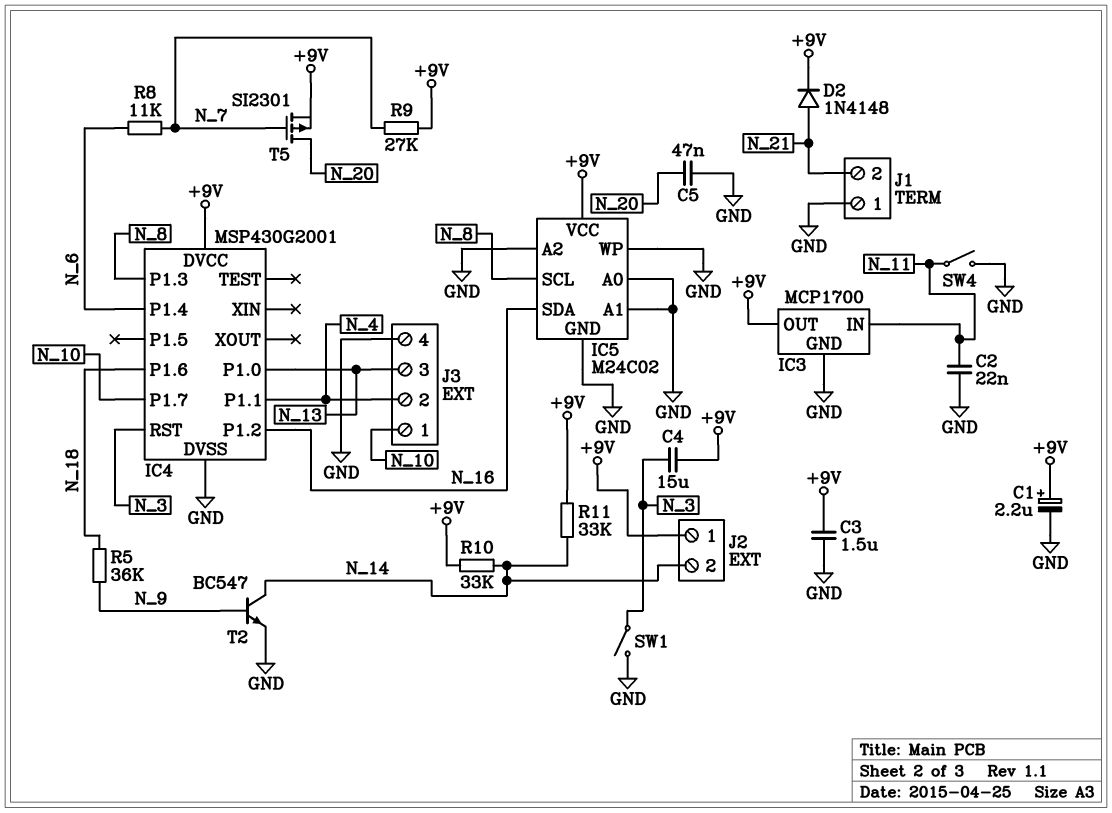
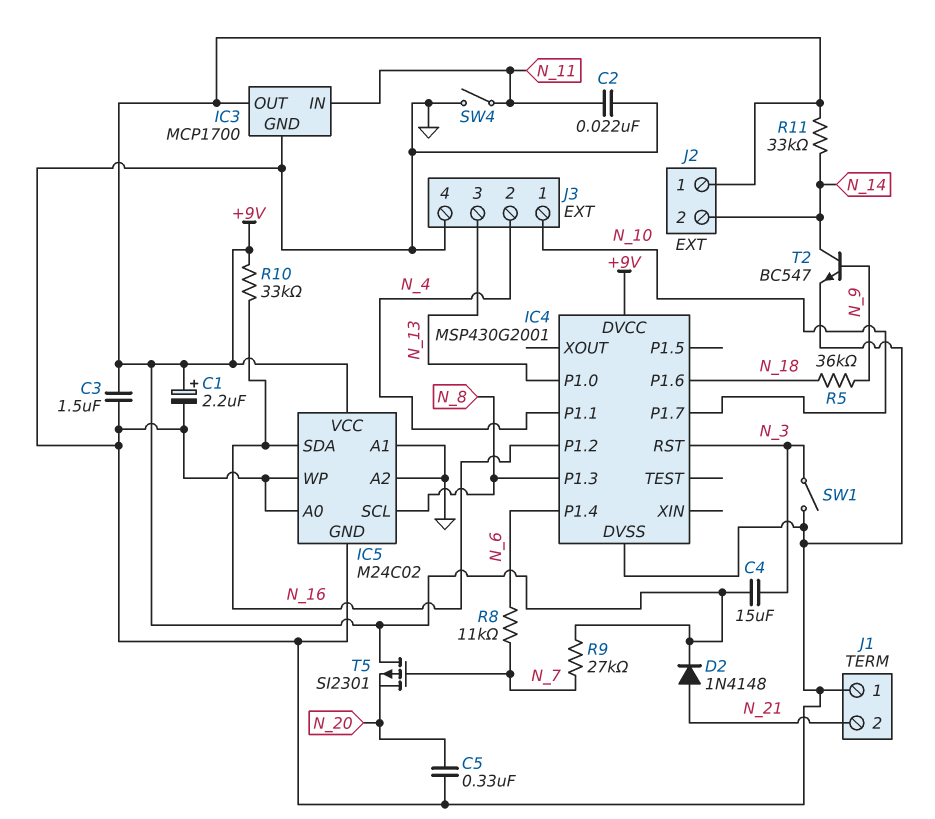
C5: 47nF (GND, N_20) -> 330nF (GND, N_20)
R10: 33k (+9V, N_14) -> 33k (+9V, N_16)
T5: PMOS SI2301 (G N_7, D N_20, S +9V) -> PMOS SI2301 (G N_7, D +9V, S N_20)

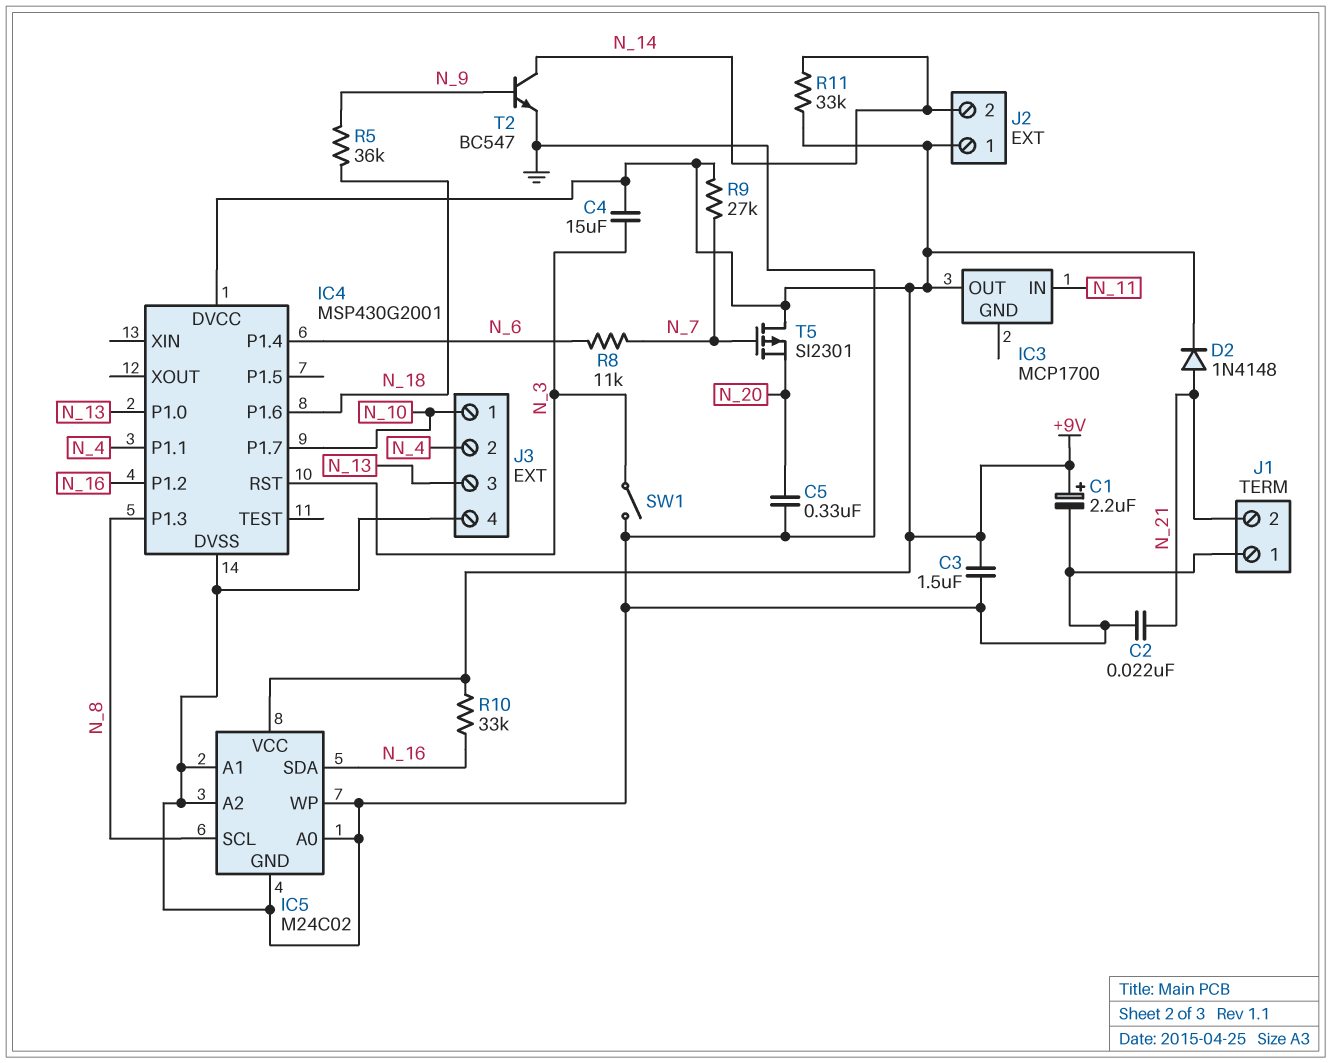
C2: 22nF (GND, N_11) -> 22nF (GND, N_21)
IC3 pin GND: GND -> none
SW4: switch (GND, N_11) -> none

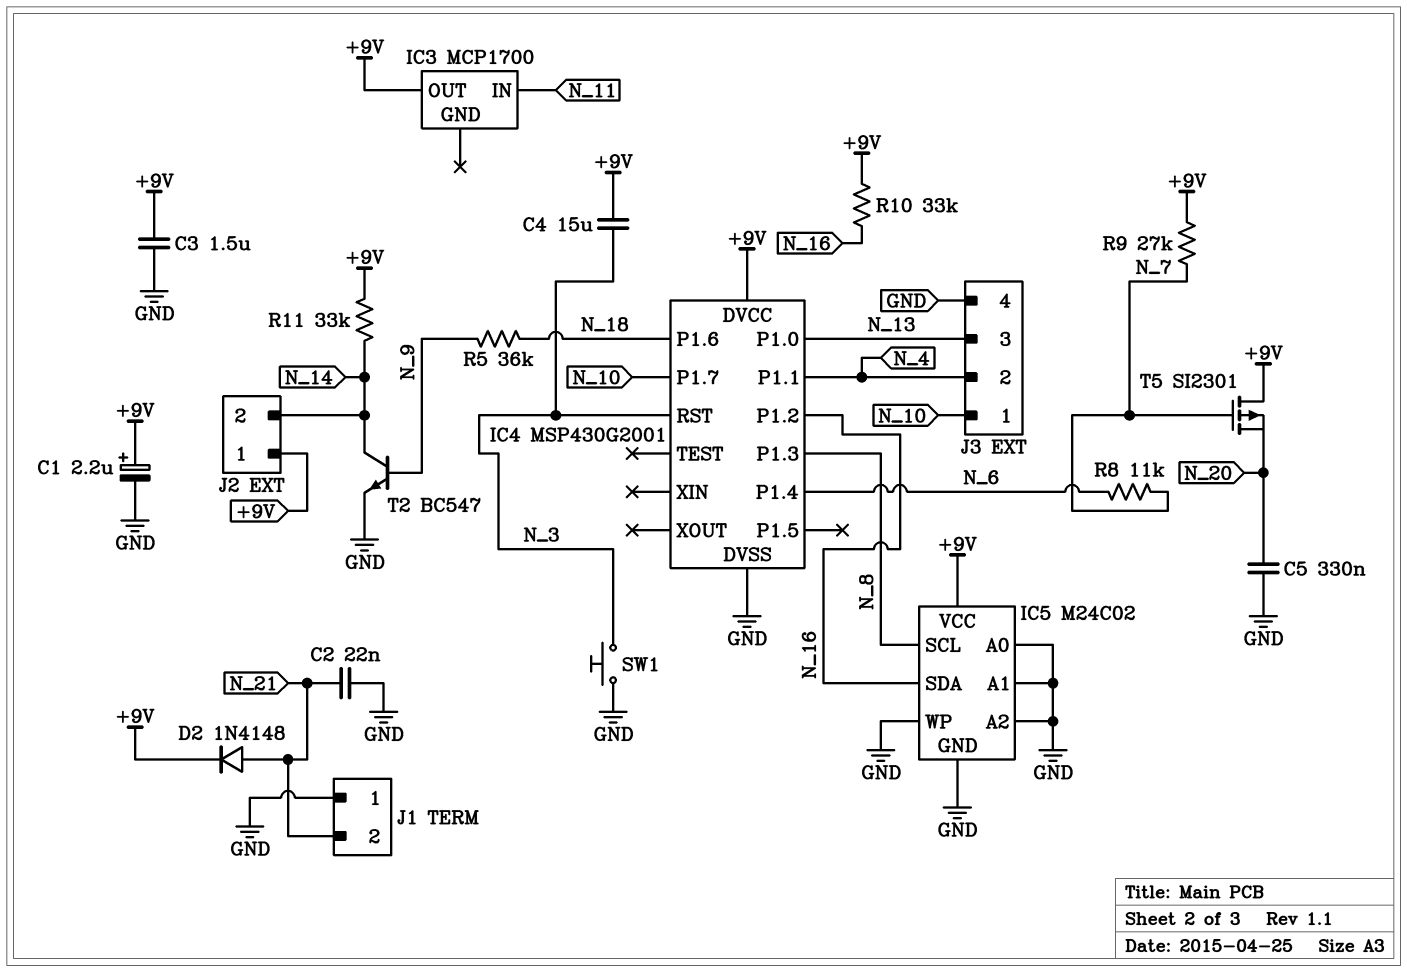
SW1: switch (GND, N_3) -> button (GND, N_3)

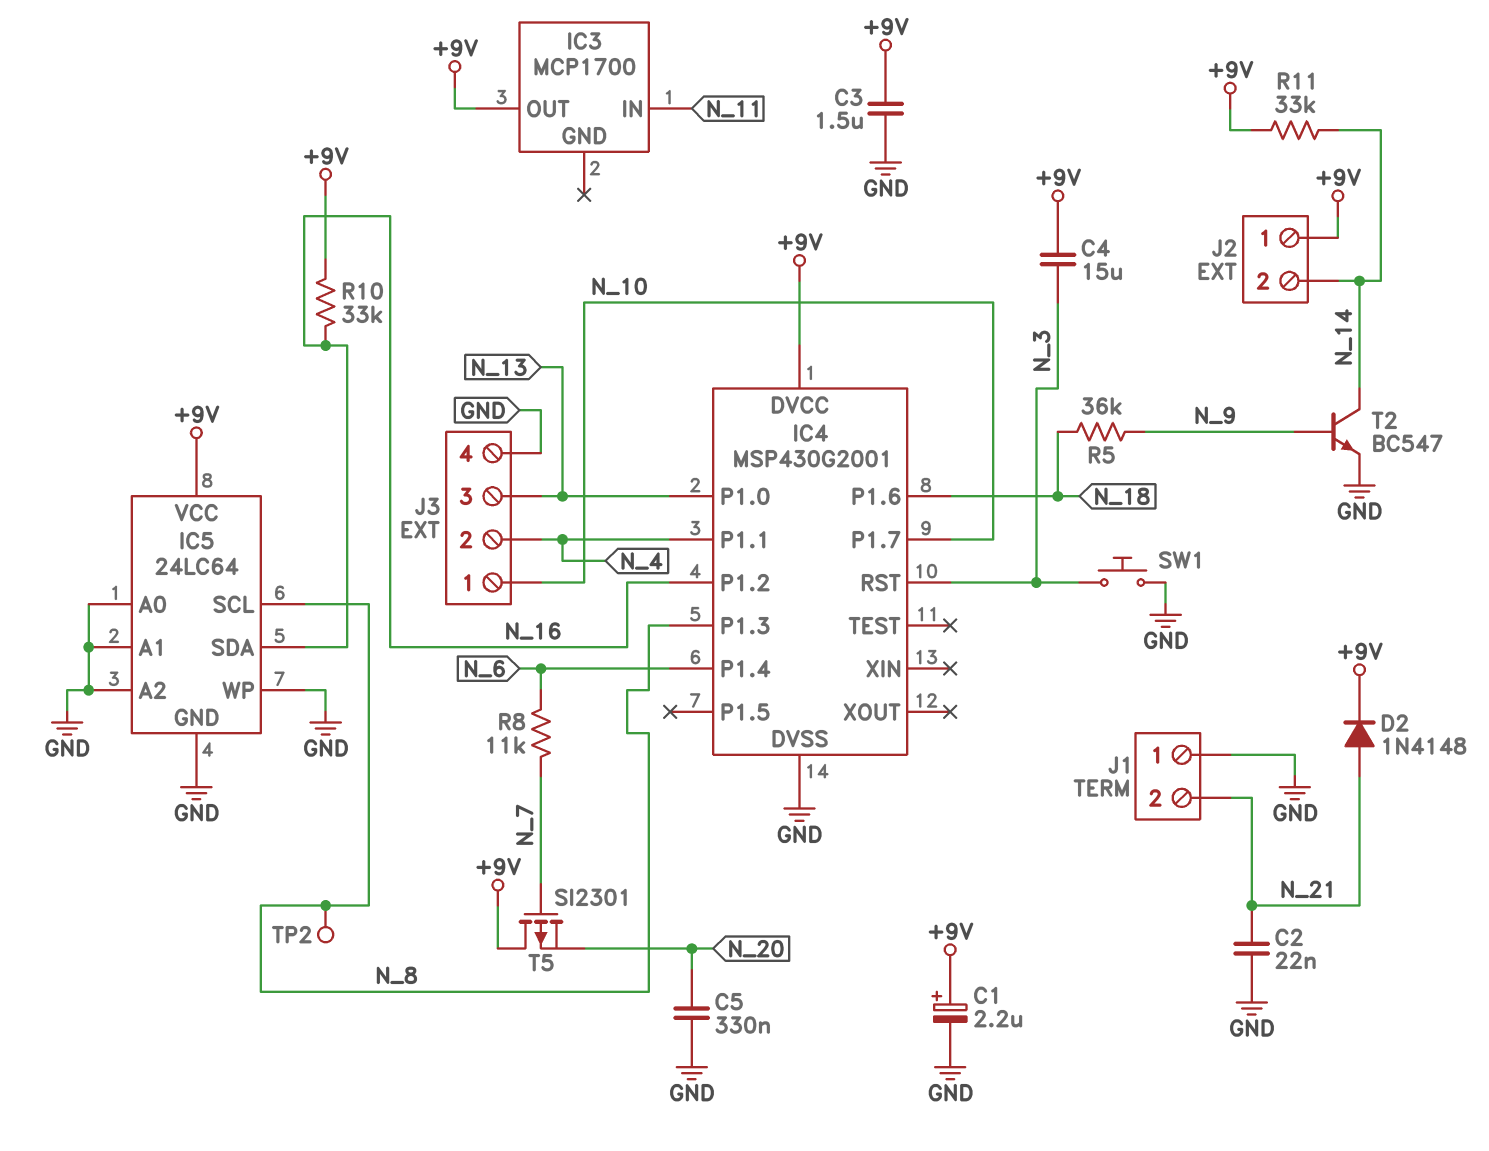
IC5: M24C02 -> 24LC64
R9: 27k (+9V, N_7) -> none
TP2: none -> test point (N_8)

